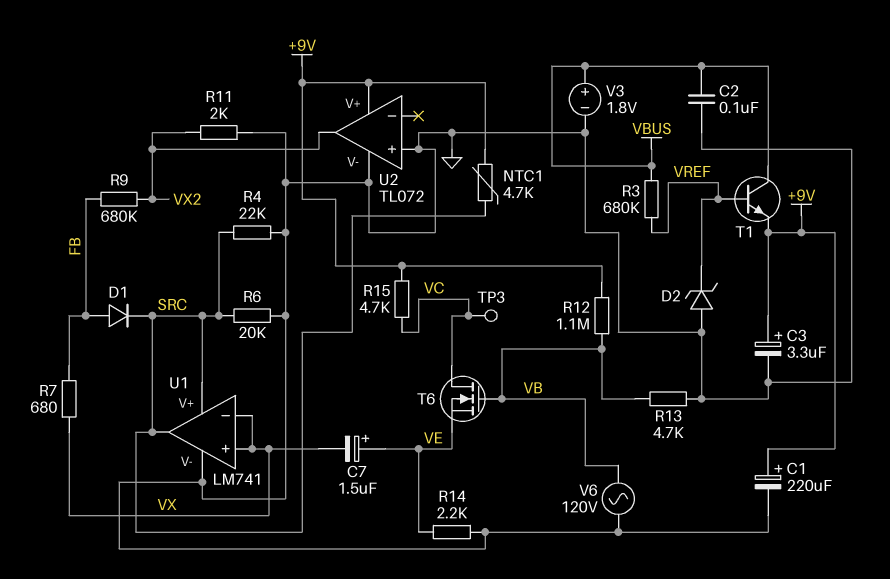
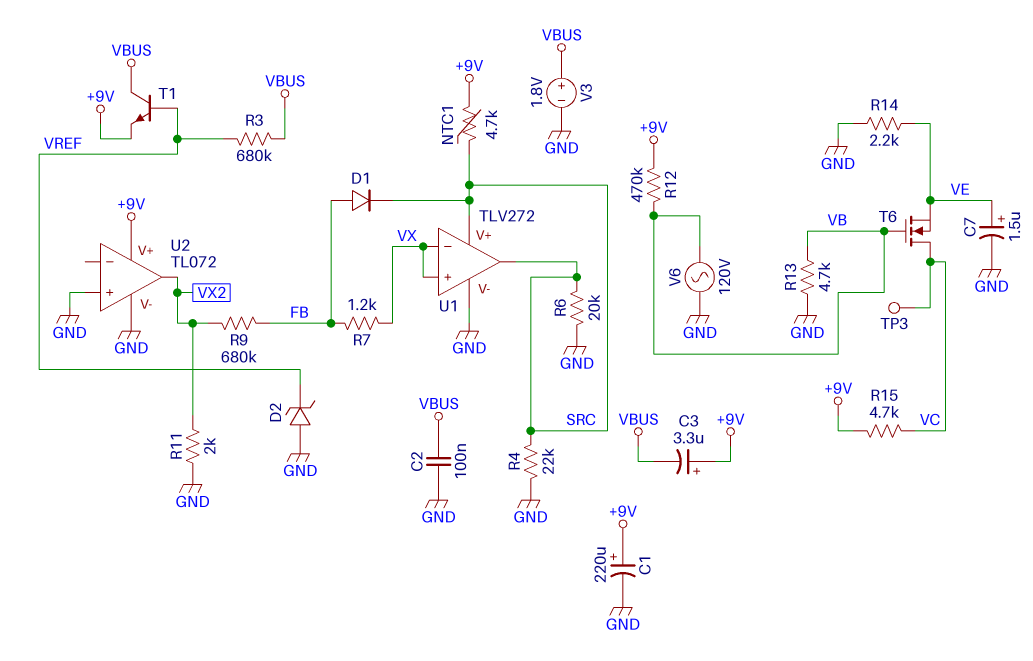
C3: 3.3uF (plus +9V, minus GND) -> 3.3uF (plus +9V, minus VBUS)
C7: 1.5uF (plus VE, minus VX) -> 1.5uF (plus VE, minus GND)
R7: 680 (FB, VX) -> 1.2k (FB, VX)
R12: 1.1M (+9V, VB) -> 470k (+9V, VB)
U1: LM741 -> TLV272

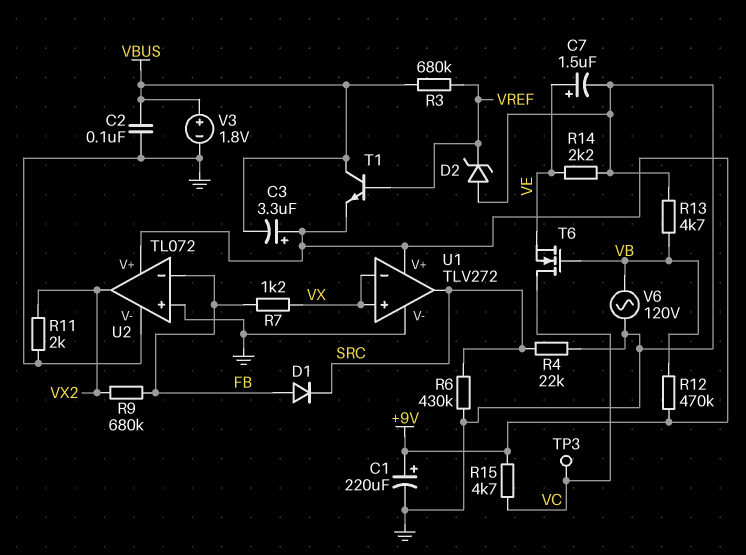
NTC1: 4.7k (+9V, SRC) -> none
R6: 20k (GND, SRC) -> 430k (GND, SRC)
U1 pin V+: SRC -> +9V
U2 pin in-: none -> FB

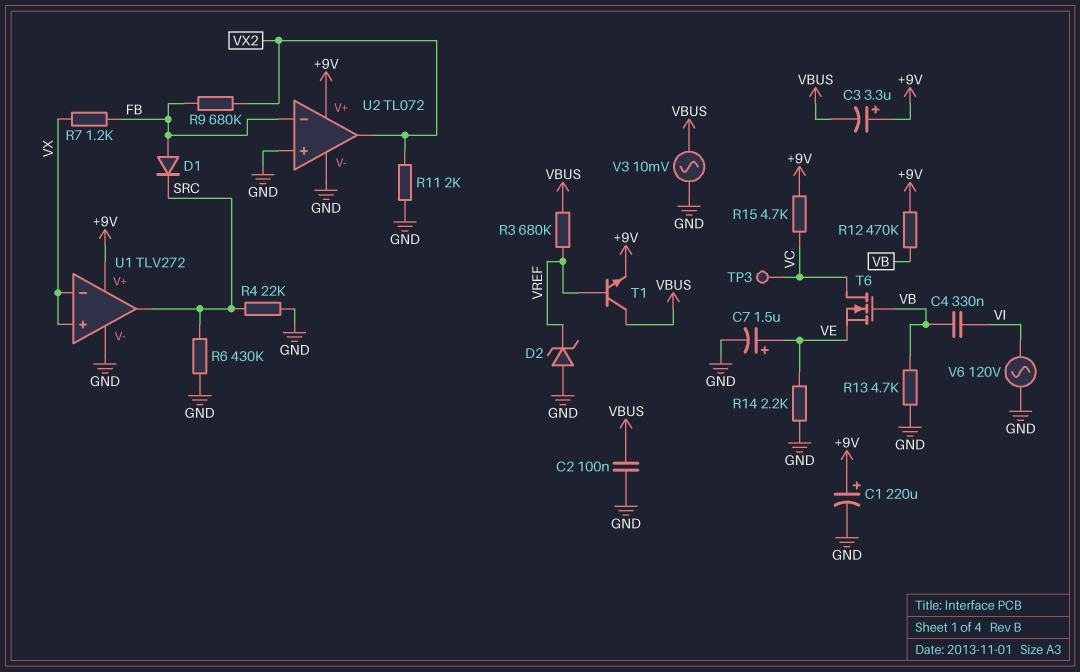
C4: none -> 330nF (VB, VI)
V3: 1.8V (plus VBUS, minus GND) -> AC 10mV (GND, VBUS)
V6: AC 120V (GND, VB) -> AC 120V (GND, VI)

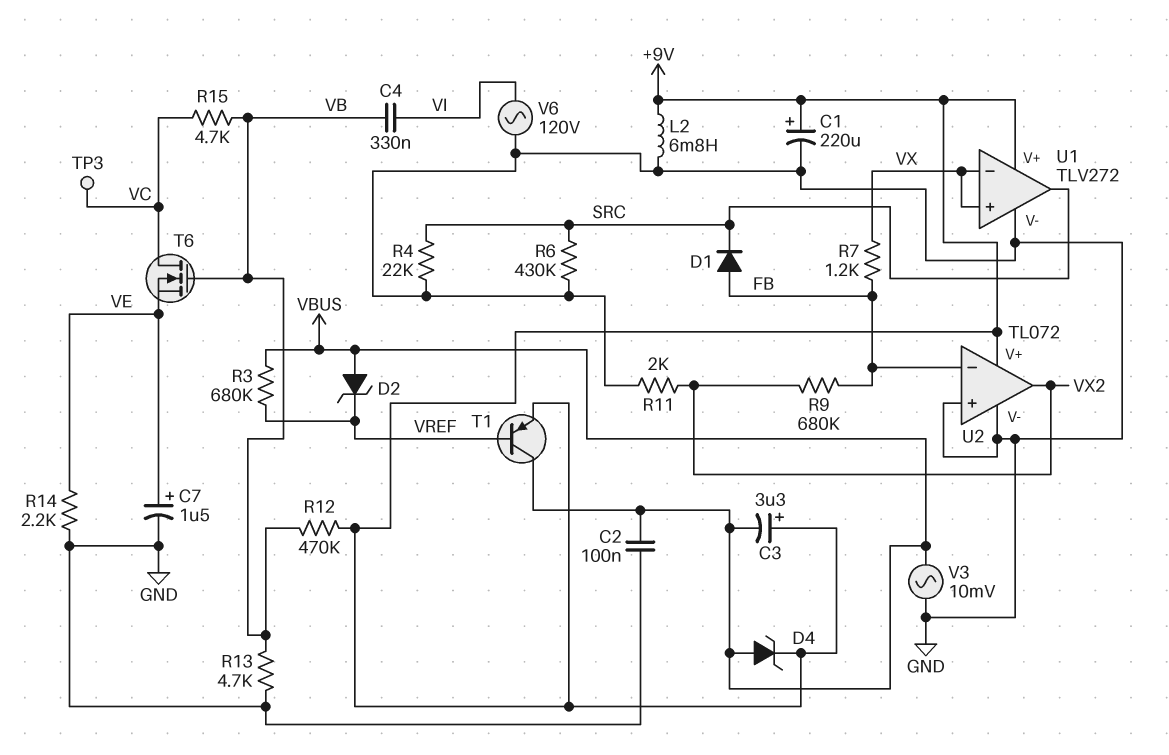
D2: zener (A GND, K VREF) -> zener (A VBUS, K VREF)
D4: none -> zener (A VBUS, K +9V)
L2: none -> 6.8mH (+9V, GND)
R15: 4.7k (+9V, VC) -> 4.7k (VB, VC)
T1: NPN (B VREF, C VBUS, E +9V) -> PNP (B VREF, C VBUS, E +9V)

